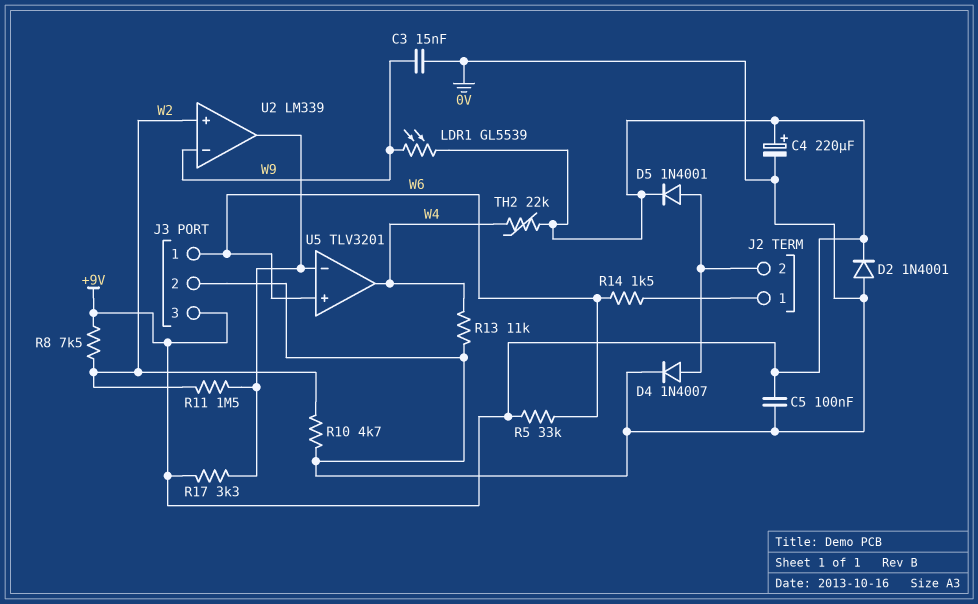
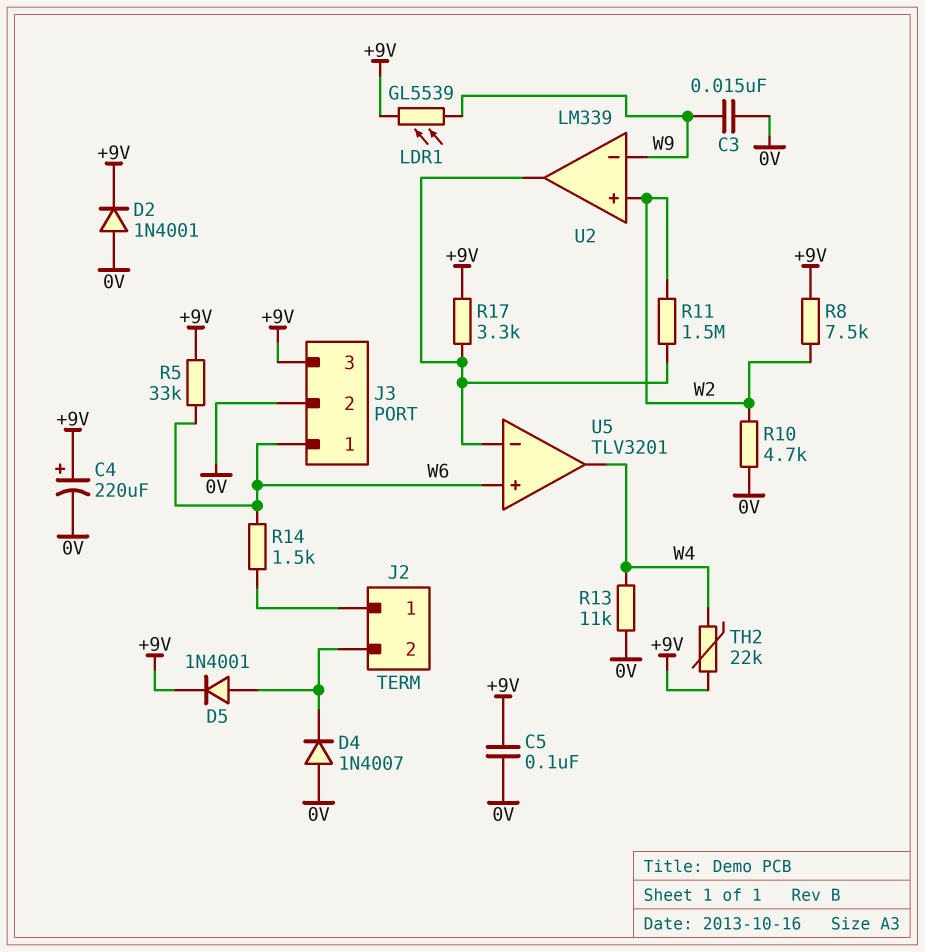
D4: diode 1N4007 (A J2/2, K 0V) -> diode 1N4007 (A 0V, K J2/2)

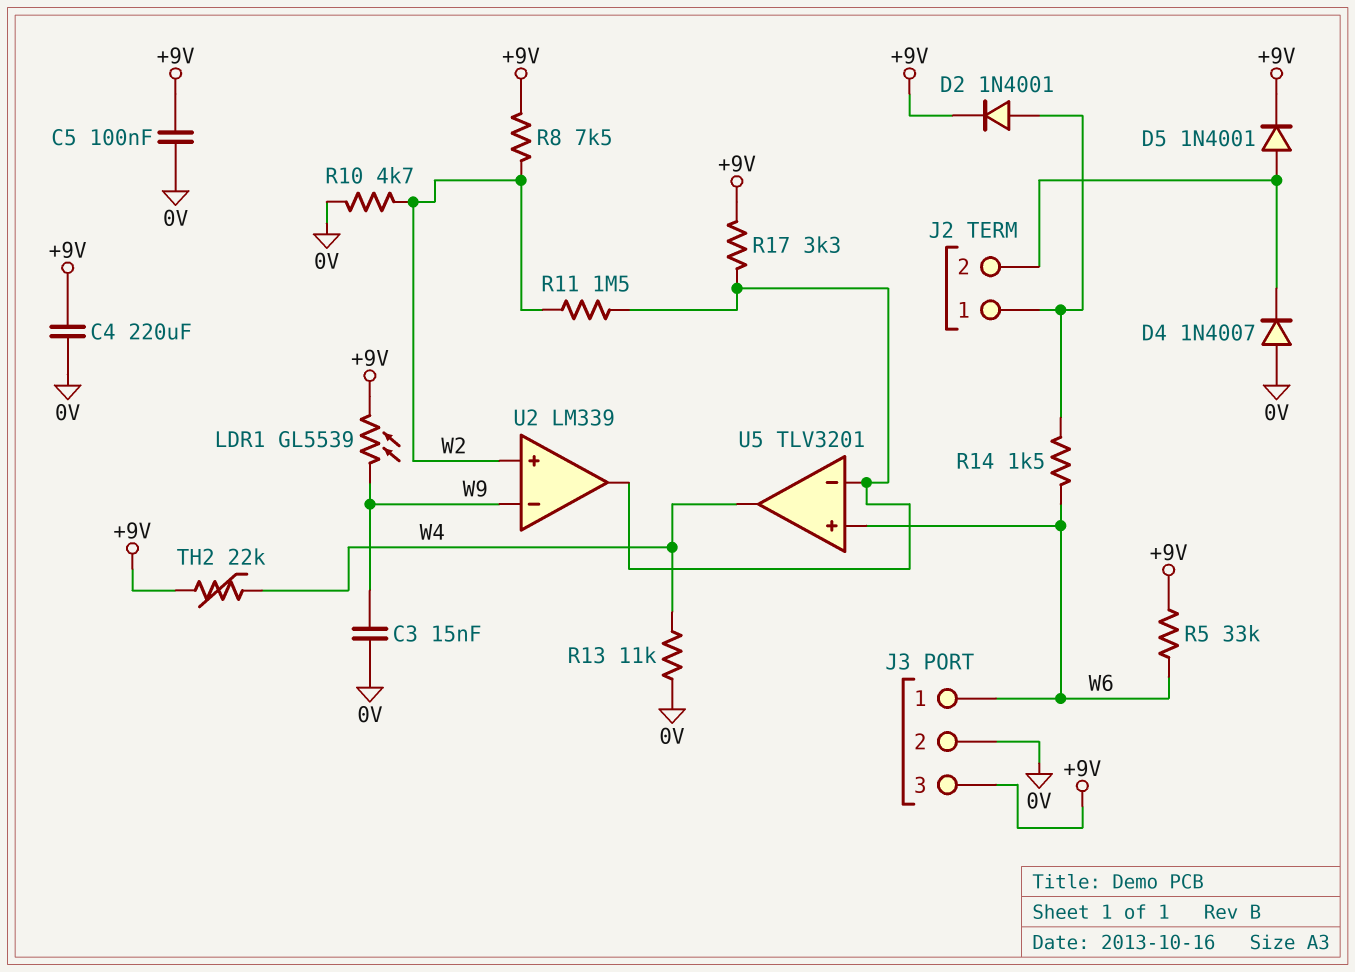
C4: 220uF (plus +9V, minus 0V) -> 220uF (+9V, 0V)
D2: diode 1N4001 (A 0V, K +9V) -> diode 1N4001 (A J2/1, K +9V)

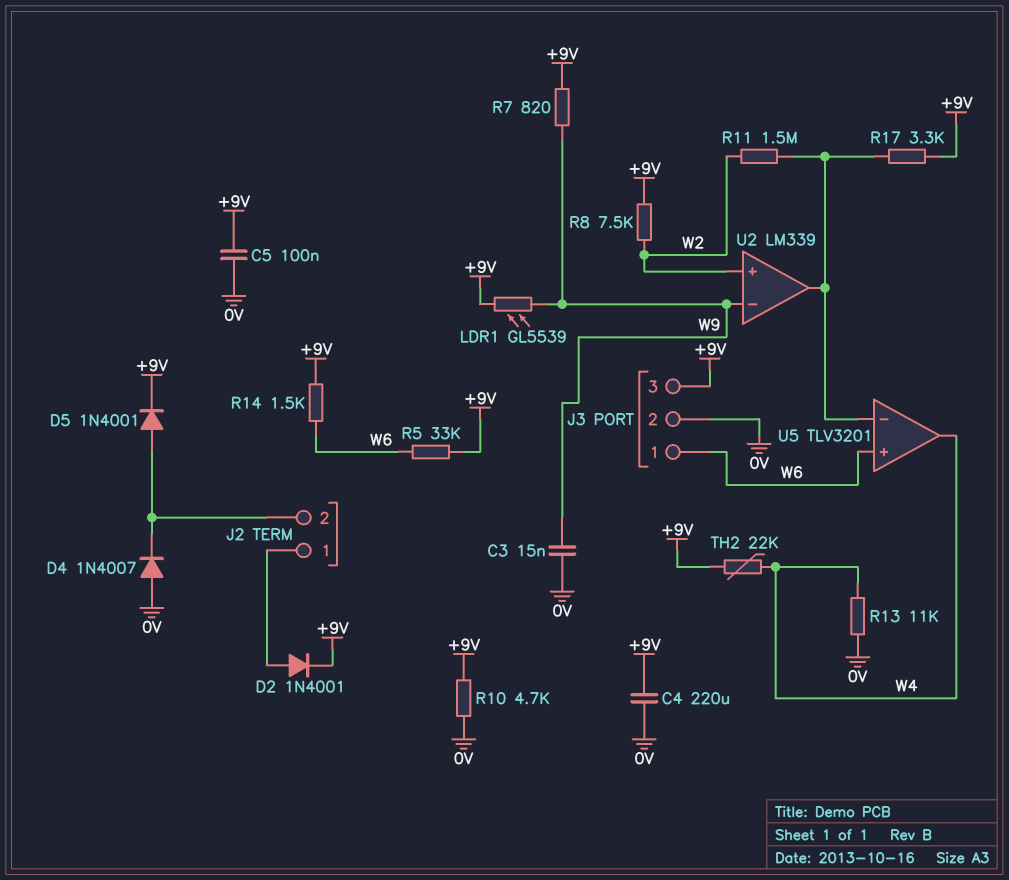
R7: none -> 820 (+9V, W9)
R10: 4.7k (0V, W2) -> 4.7k (+9V, 0V)
R14: 1.5k (J2/1, W6) -> 1.5k (+9V, W6)

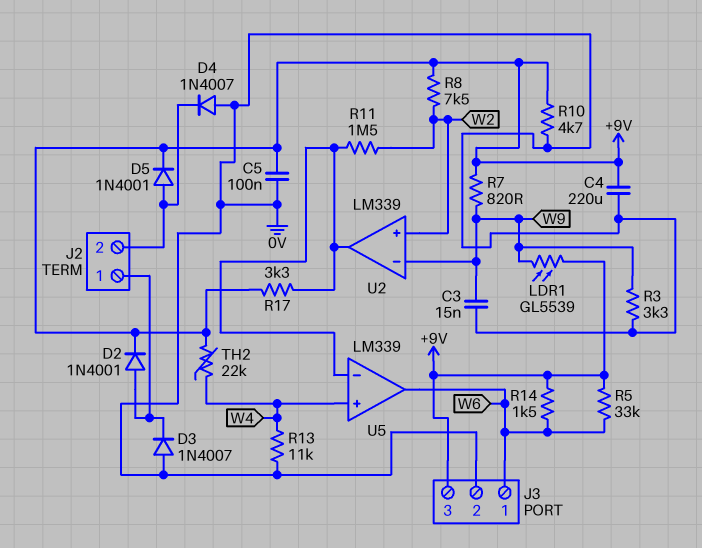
D3: none -> diode 1N4007 (A 0V, K J2/1)
R3: none -> 3.3k (0V, W9)
U5: TLV3201 -> LM339
U5 pin in+: W6 -> W4
U5 pin out: W4 -> W6

